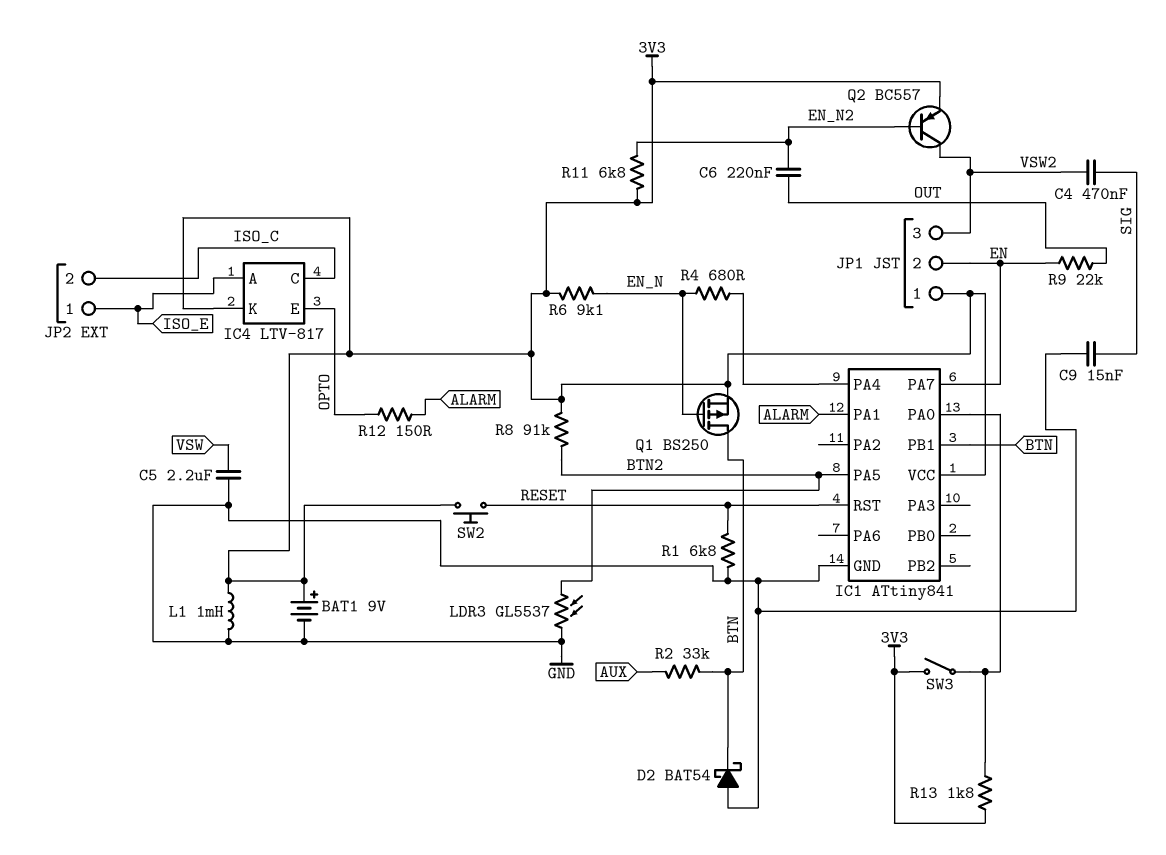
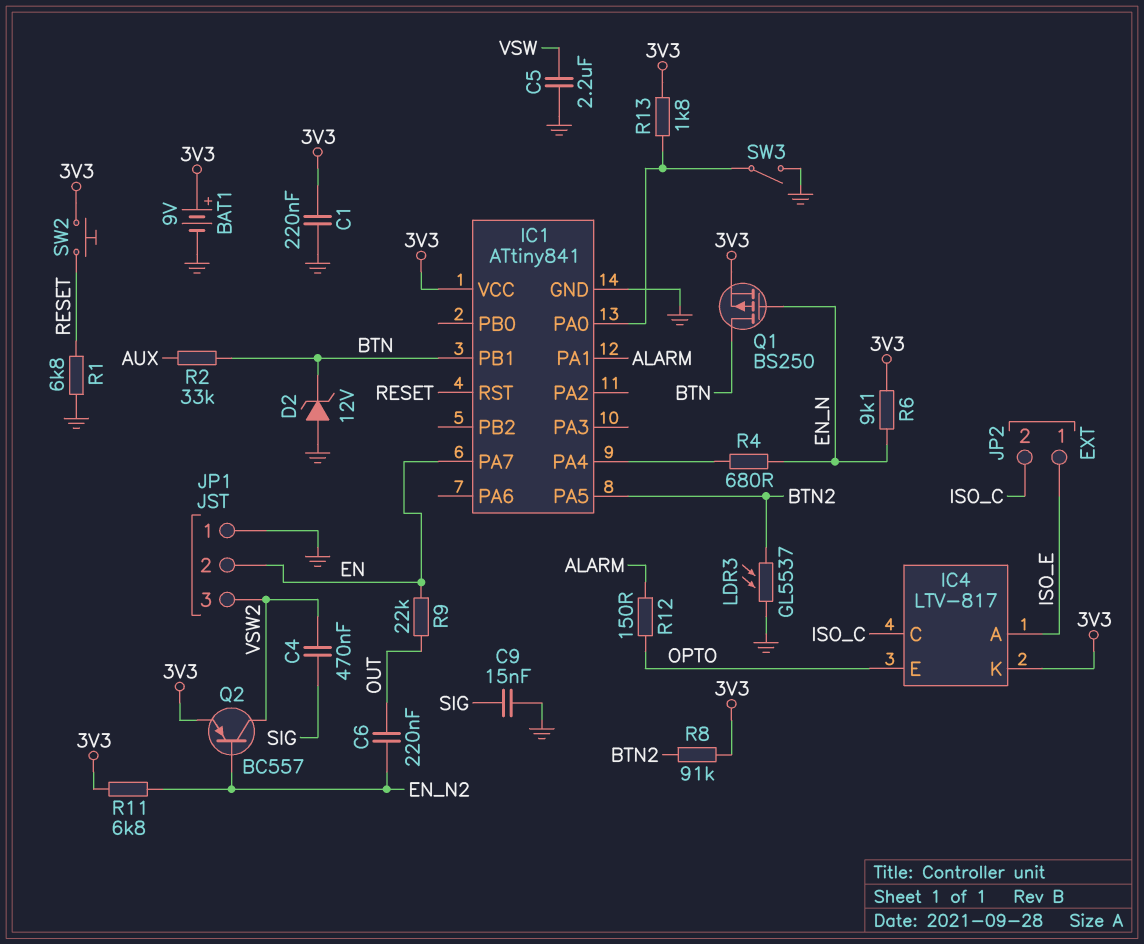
C1: none -> 220nF (3V3, GND)
D2: schottky BAT54 (A GND, K BTN) -> zener 12V (A GND, K BTN)
JP1 pin 1: 3V3 -> GND
L1: 1mH (3V3, GND) -> none
SW3: switch (3V3, IC1/PA0) -> switch (GND, IC1/PA0)

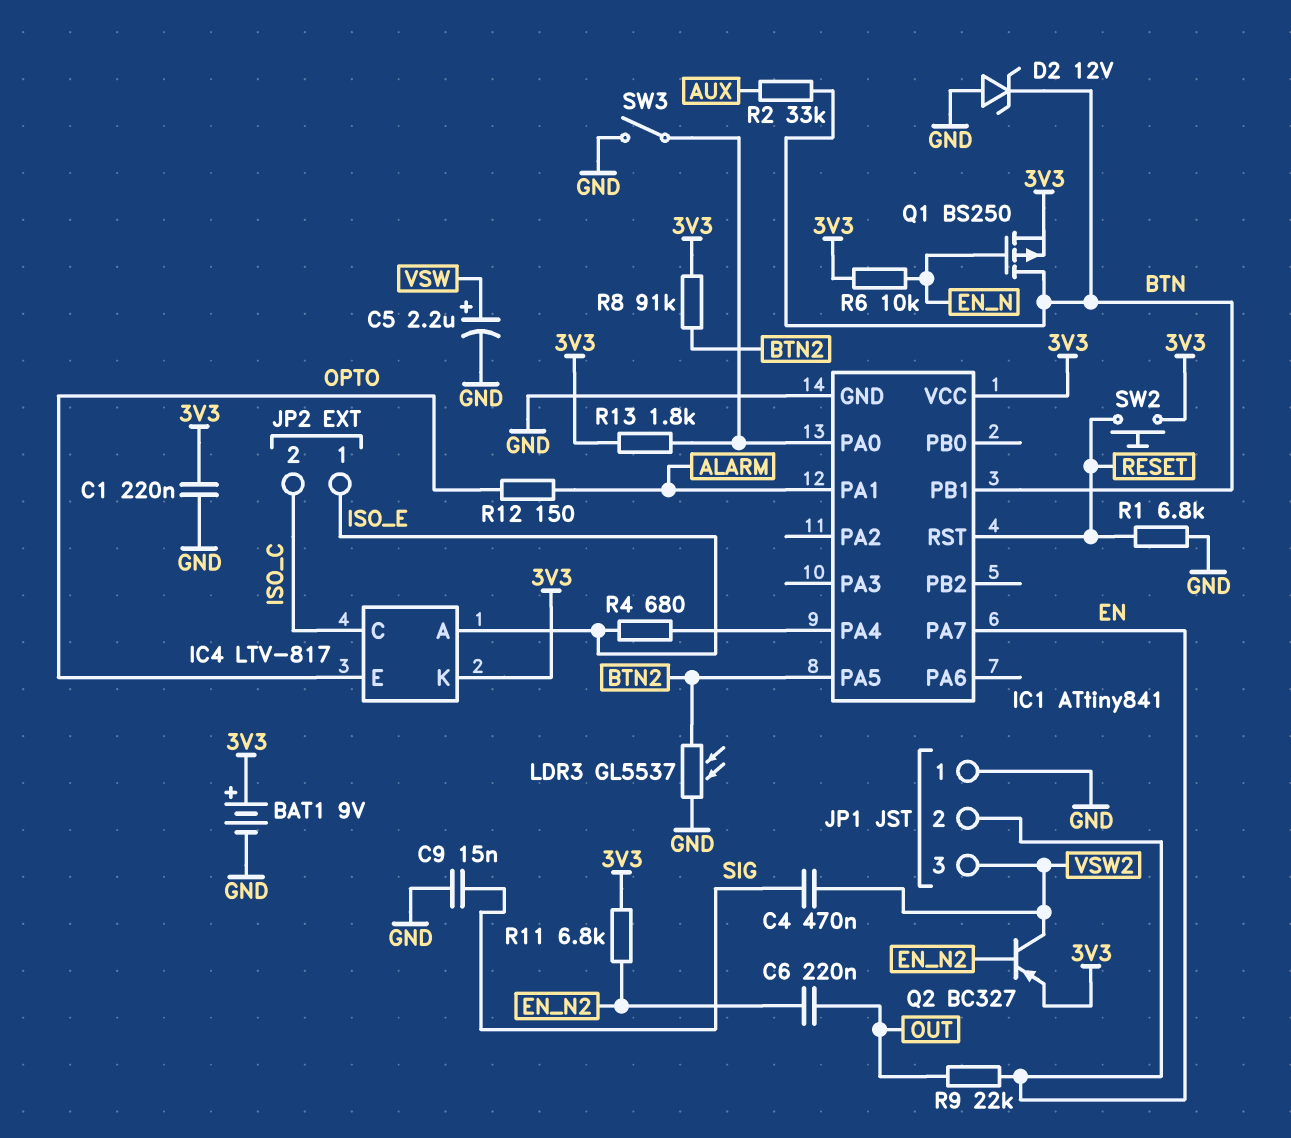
C5: 2.2uF (GND, VSW) -> 2.2uF (plus VSW, minus GND)
Q2: PNP BC557 (B EN_N2, C VSW2, E 3V3) -> PNP BC327 (B EN_N2, C VSW2, E 3V3)
R4: 680 (EN_N, IC1/PA4) -> 680 (IC1/PA4, ISO_E)
R6: 9.1k (3V3, EN_N) -> 10k (3V3, EN_N)

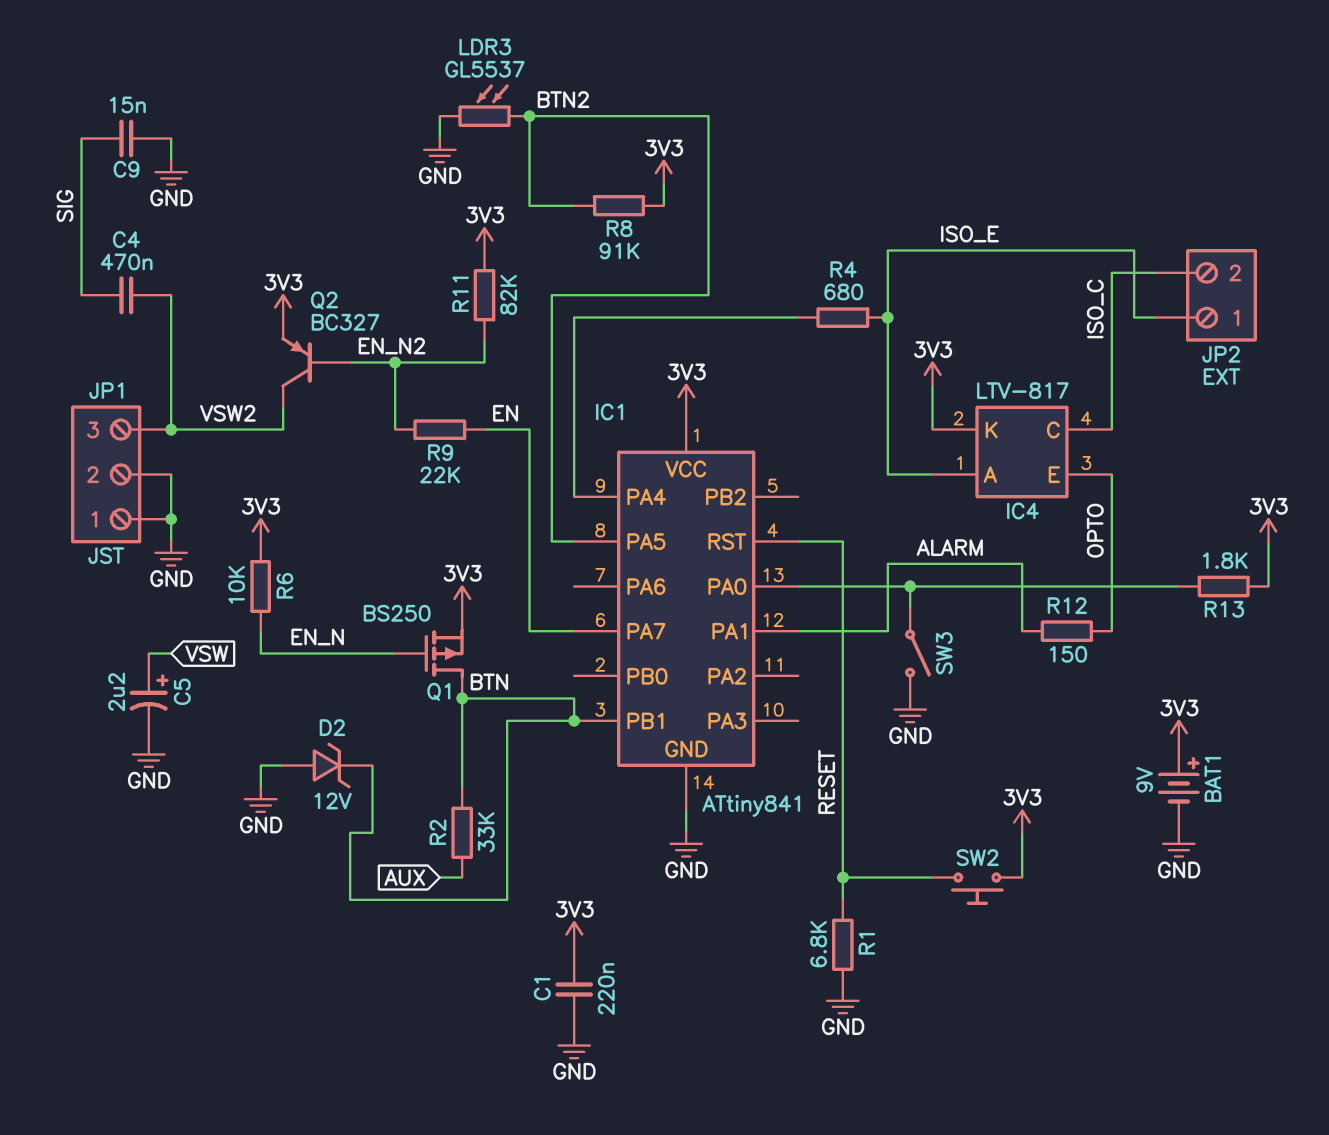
C6: 220nF (EN_N2, OUT) -> none
JP1 pin 2: EN -> GND
R9: 22k (EN, OUT) -> 22k (EN, EN_N2)
R11: 6.8k (3V3, EN_N2) -> 82k (3V3, EN_N2)

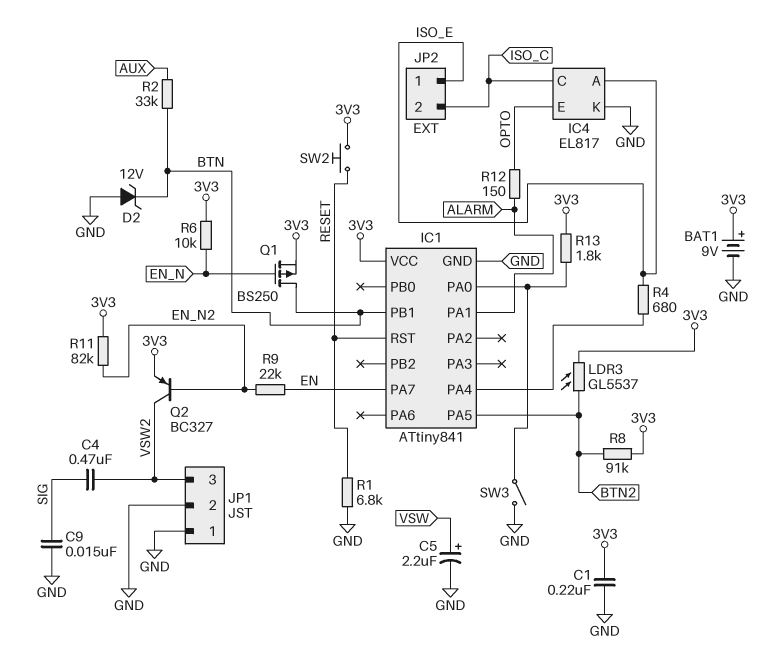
IC4: LTV-817 -> EL817
IC4 pin K: 3V3 -> GND
LDR3: GL5537 (BTN2, GND) -> GL5537 (3V3, BTN2)

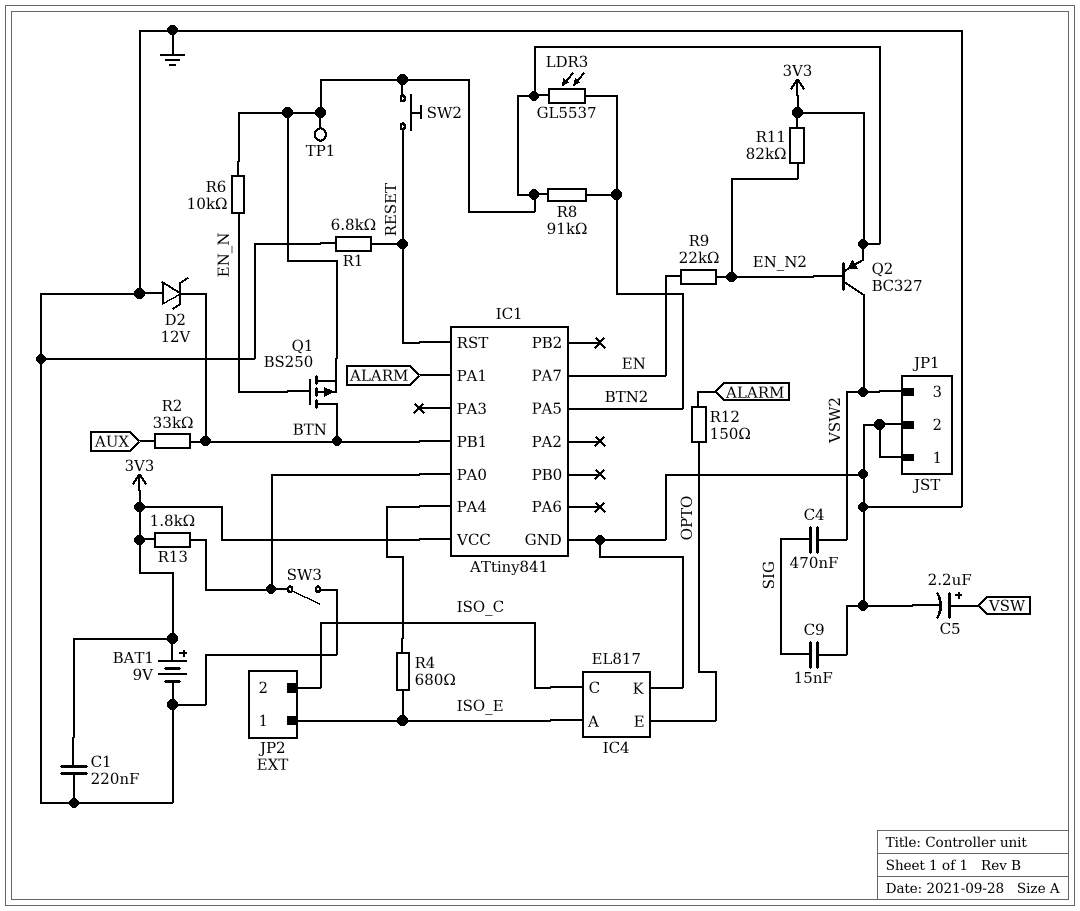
TP1: none -> test point (3V3)

